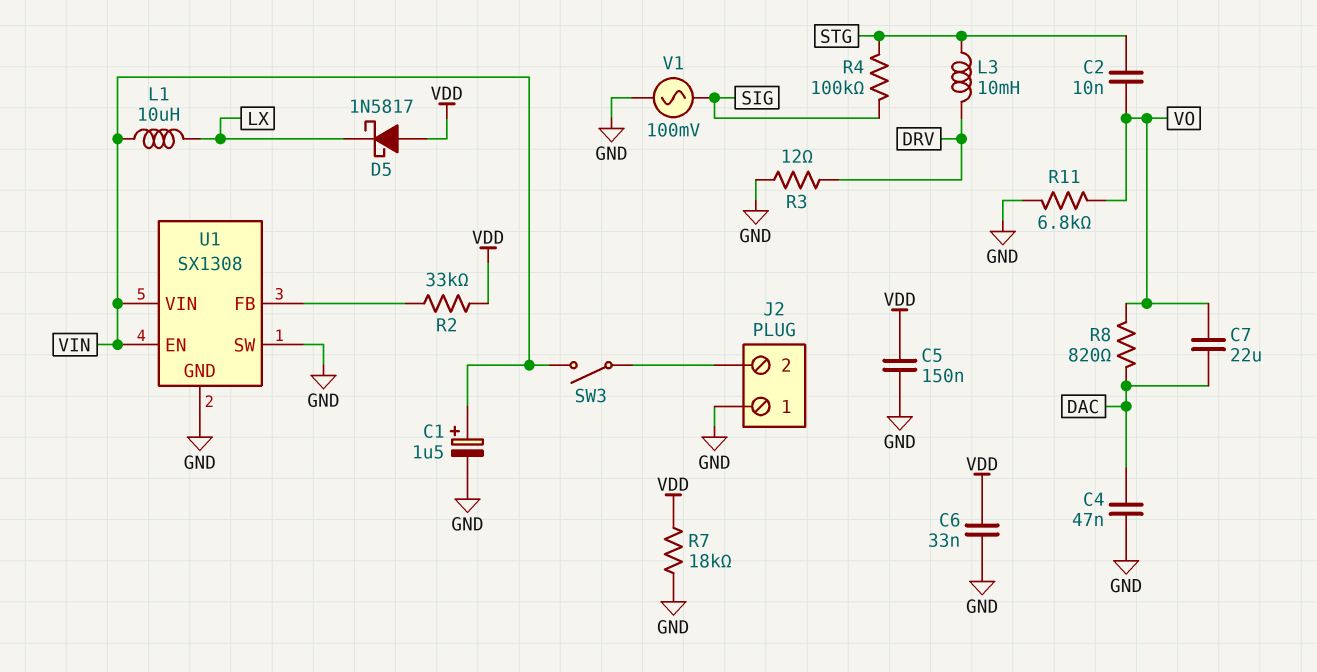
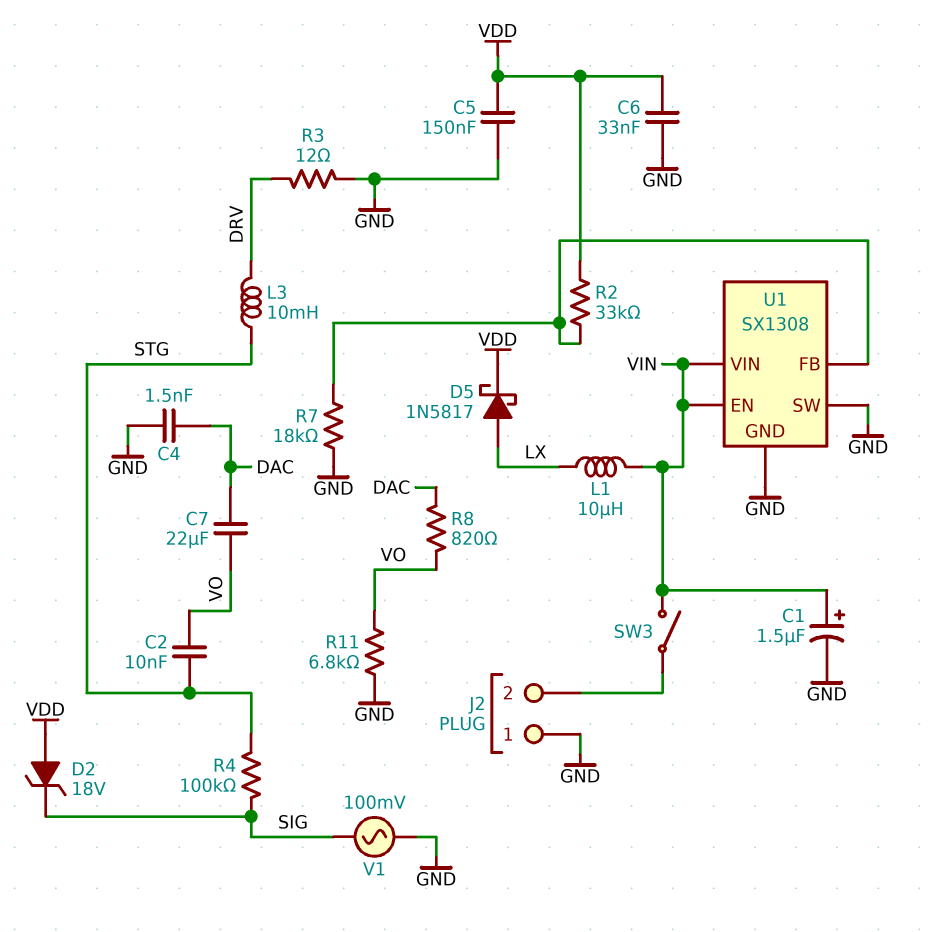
C4: 47nF (DAC, GND) -> 1.5nF (DAC, GND)
D2: none -> zener 18V (A VDD, K SIG)
D5: schottky 1N5817 (A VDD, K LX) -> schottky 1N5817 (A LX, K VDD)
R7: 18k (GND, VDD) -> 18k (GND, U1/FB)

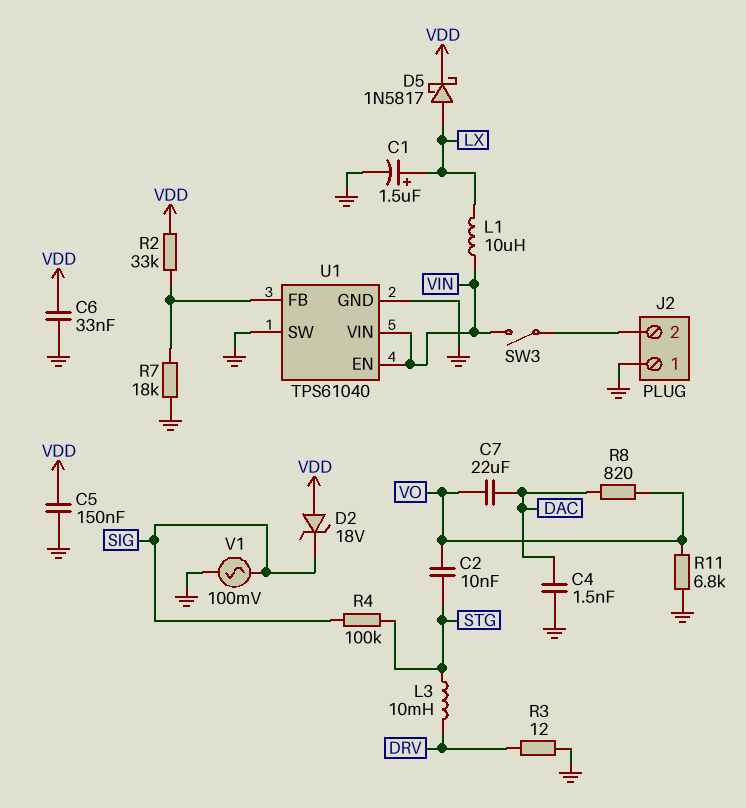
C1: 1.5uF (plus VIN, minus GND) -> 1.5uF (plus LX, minus GND)
U1: SX1308 -> TPS61040

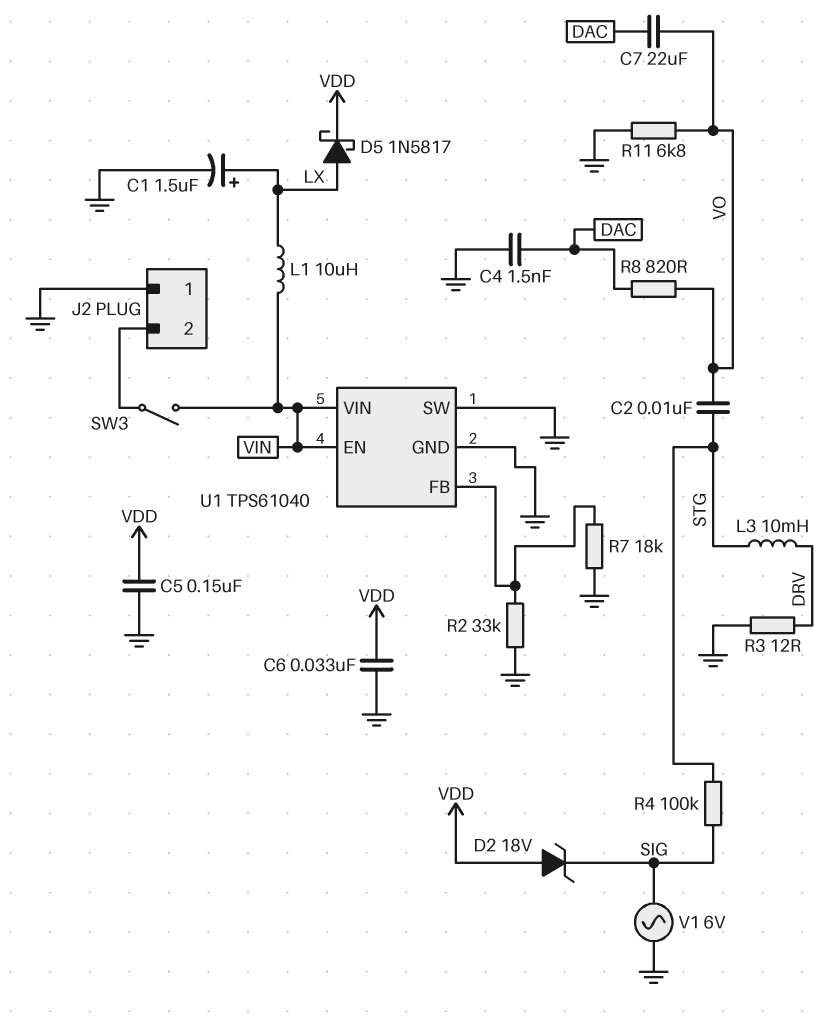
R2: 33k (U1/FB, VDD) -> 33k (GND, U1/FB)
V1: AC 100mV (GND, SIG) -> AC 6V (GND, SIG)

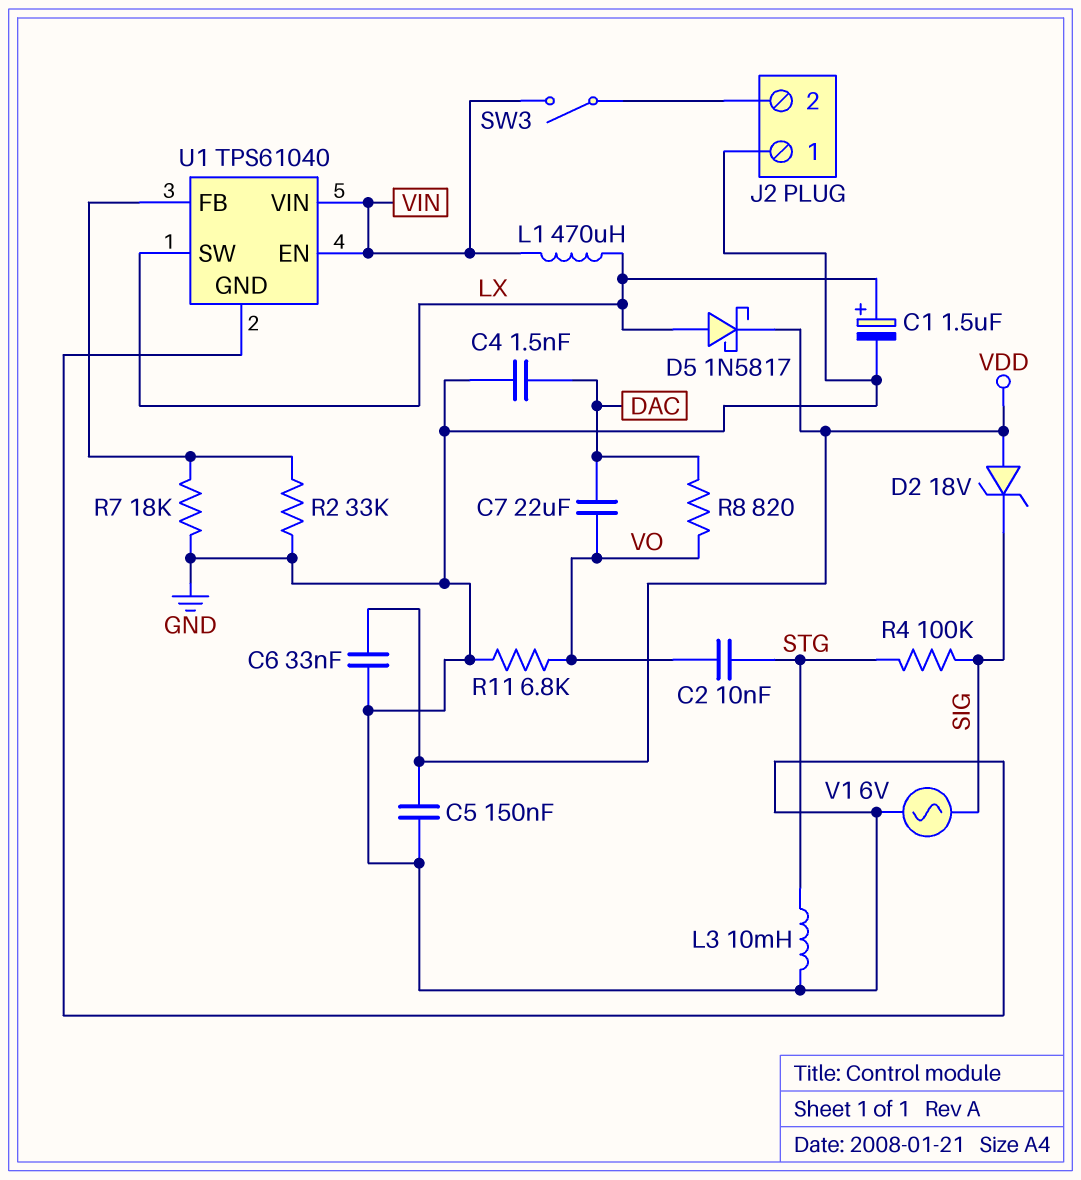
L1: 10uH (LX, VIN) -> 470uH (LX, VIN)
L3: 10mH (DRV, STG) -> 10mH (GND, STG)
R3: 12 (DRV, GND) -> none
U1 pin SW: GND -> LX

